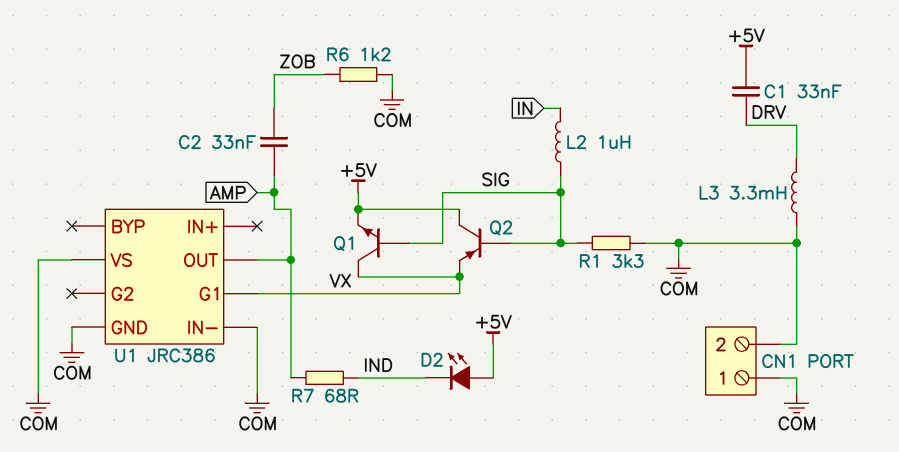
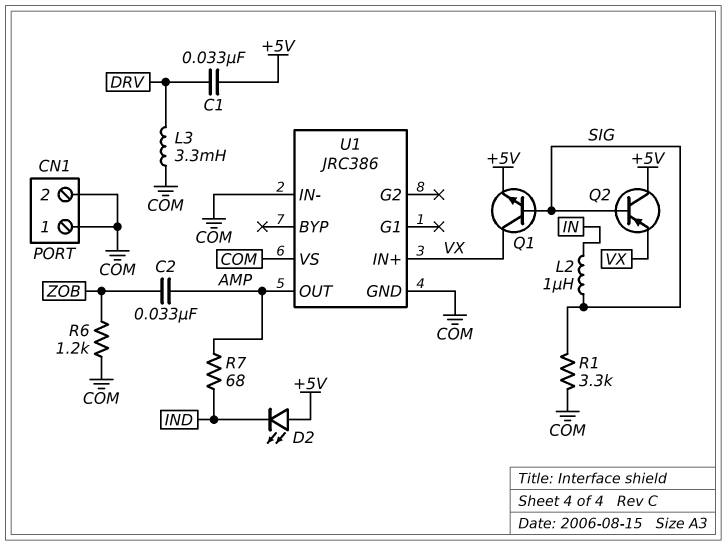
U1 pin G1: VX -> none
U1 pin IN+: none -> VX

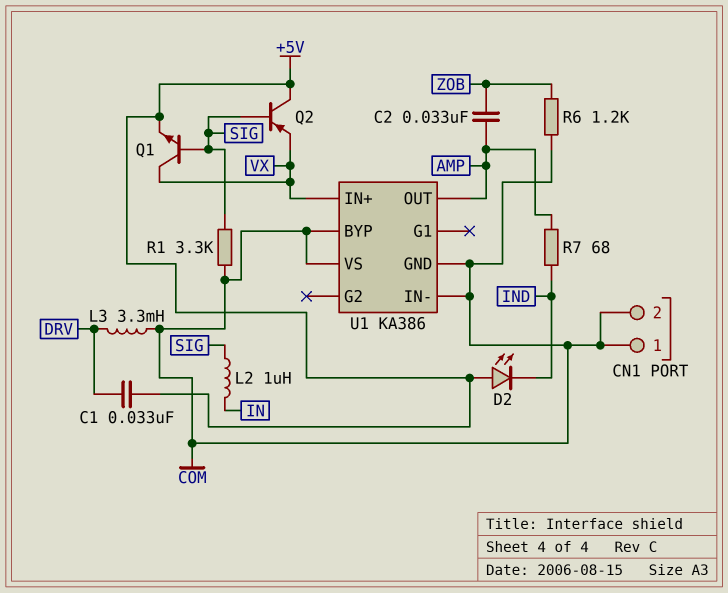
U1: JRC386 -> KA386
U1 pin BYP: none -> COM

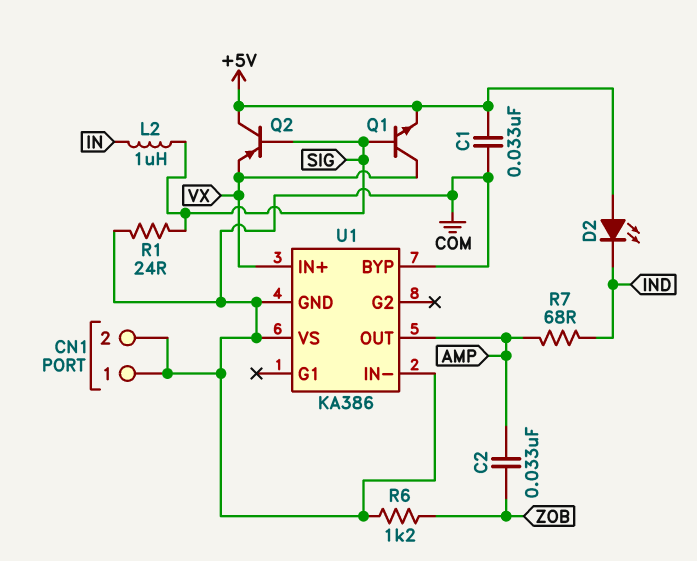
C1: 33nF (+5V, DRV) -> 33nF (+5V, COM)
L3: 3.3mH (COM, DRV) -> none
R1: 3.3k (COM, SIG) -> 24 (COM, SIG)

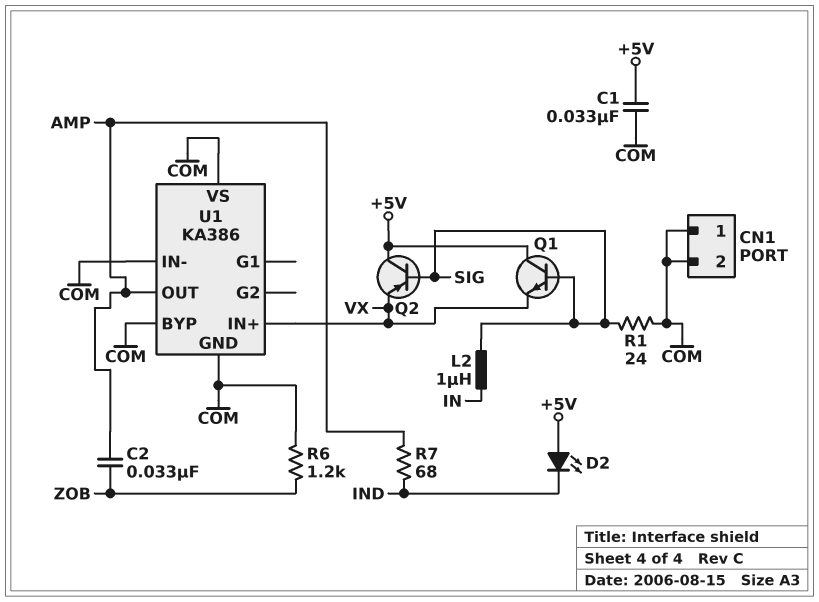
Q1: NPN (B SIG, C VX, E +5V) -> NPN (B SIG, C +5V, E VX)

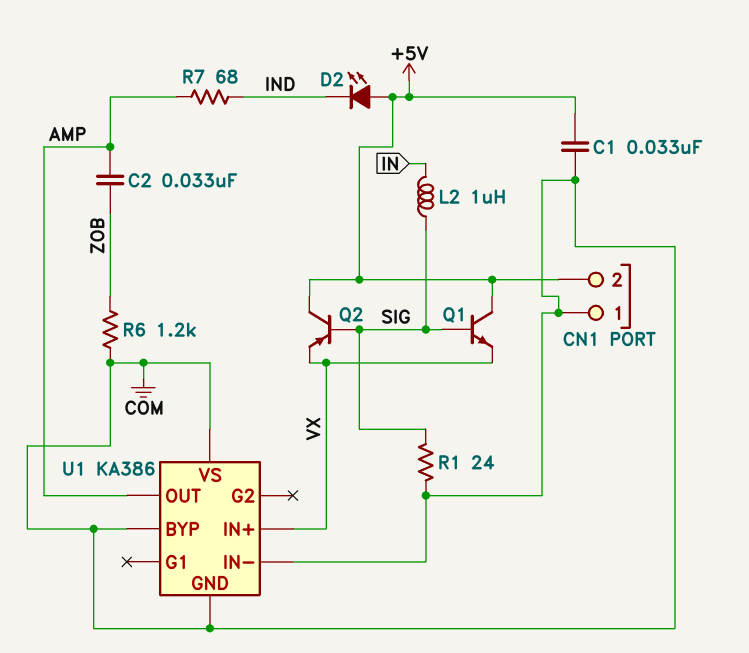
CN1 pin 2: COM -> +5V

